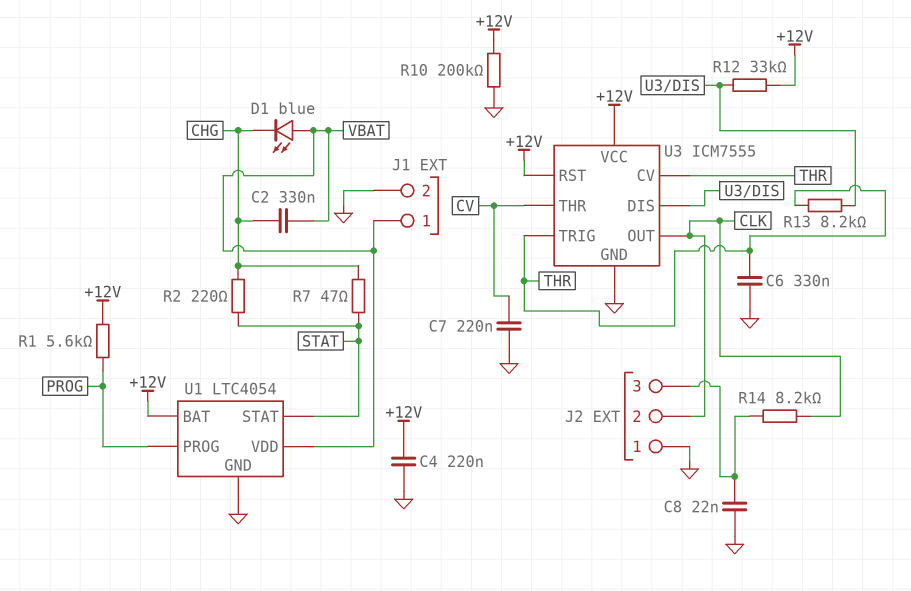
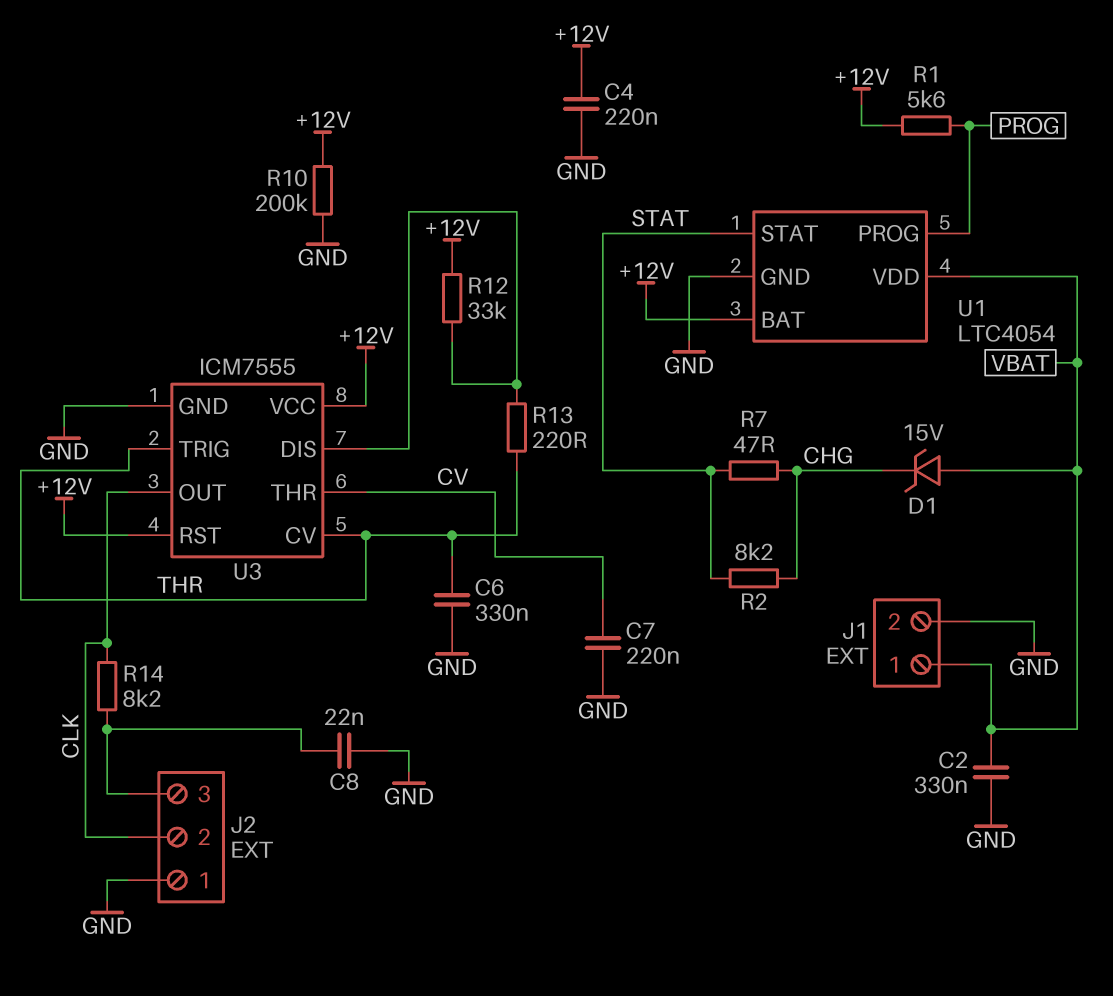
C2: 330nF (CHG, VBAT) -> 330nF (GND, VBAT)
D1: LED blue (A VBAT, K CHG) -> zener 15V (A VBAT, K CHG)
R2: 220 (CHG, STAT) -> 8.2k (CHG, STAT)
R13: 8.2k (THR, U3/DIS) -> 220 (THR, U3/DIS)

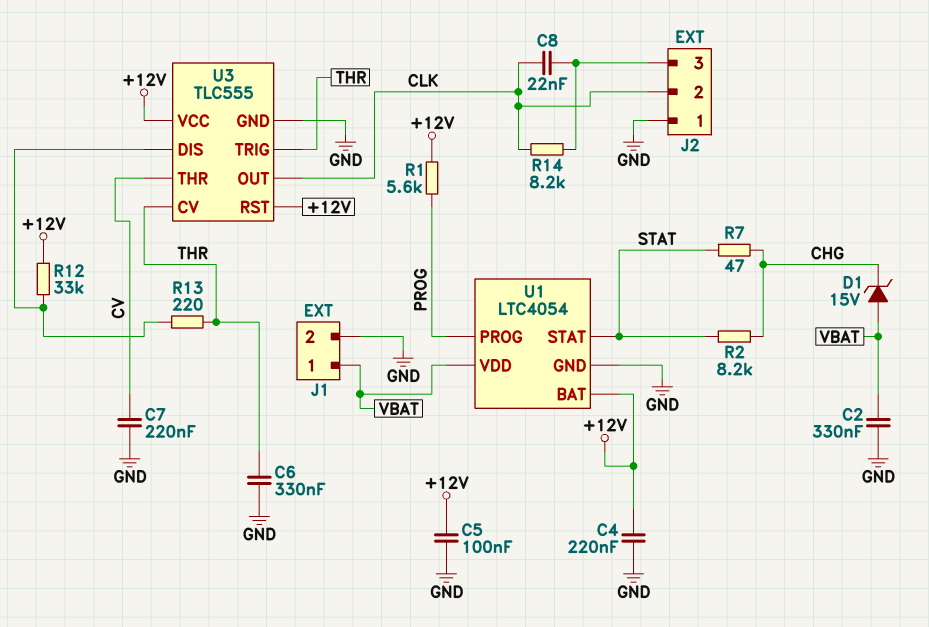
C5: none -> 100nF (+12V, GND)
C8: 22nF (GND, J2/3) -> 22nF (CLK, J2/3)
R10: 200k (+12V, GND) -> none
U3: ICM7555 -> TLC555

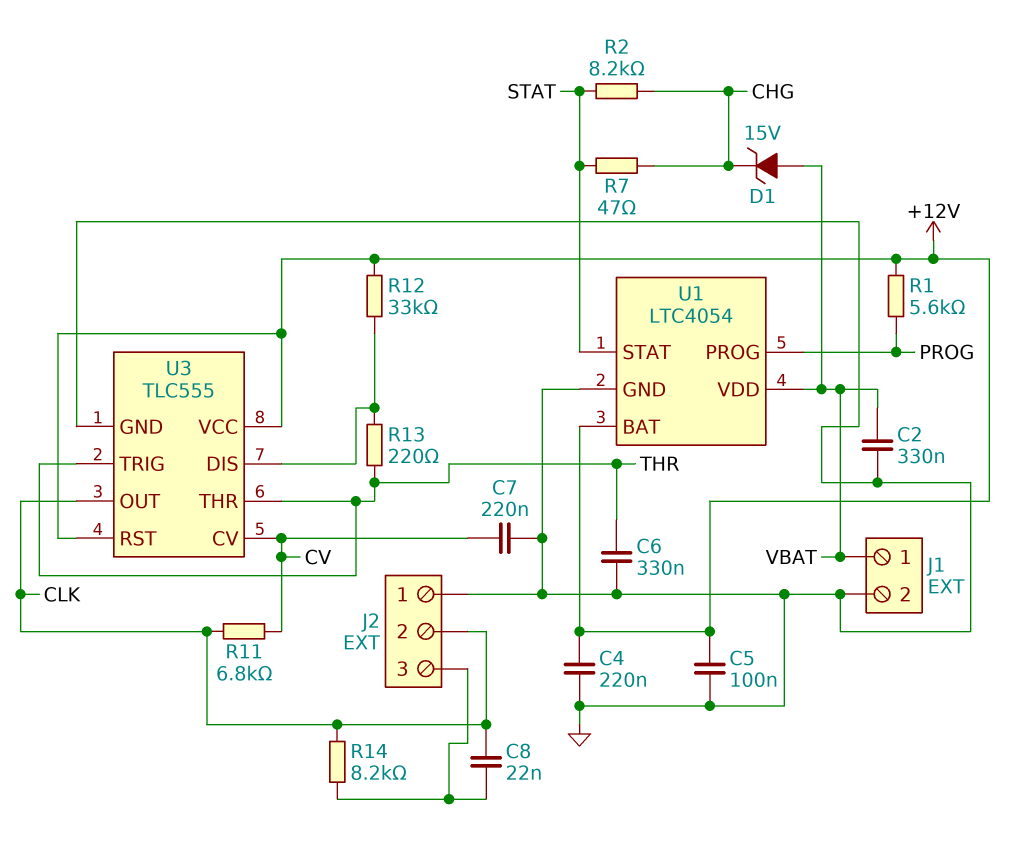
R11: none -> 6.8k (CLK, CV)
U3 pin CV: THR -> CV
U3 pin THR: CV -> THR

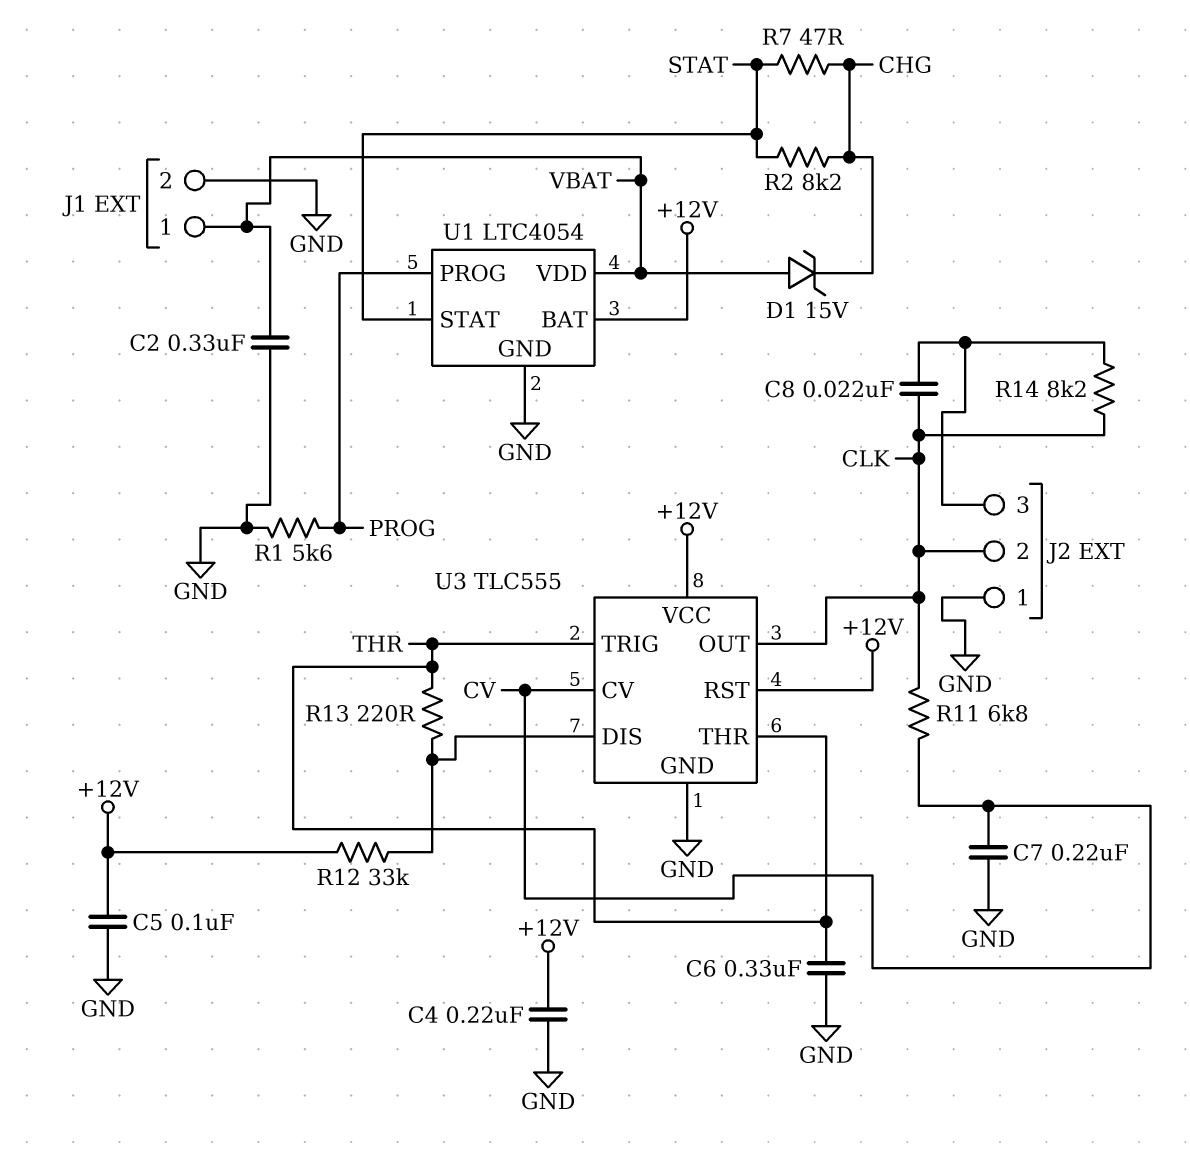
R1: 5.6k (+12V, PROG) -> 5.6k (GND, PROG)

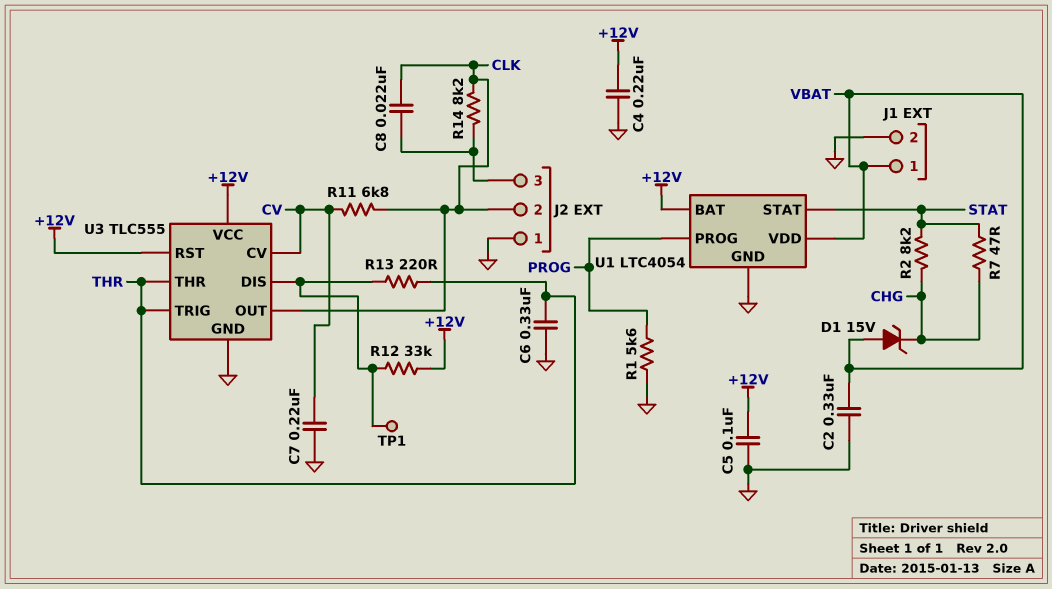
TP1: none -> test point (U3/DIS)

